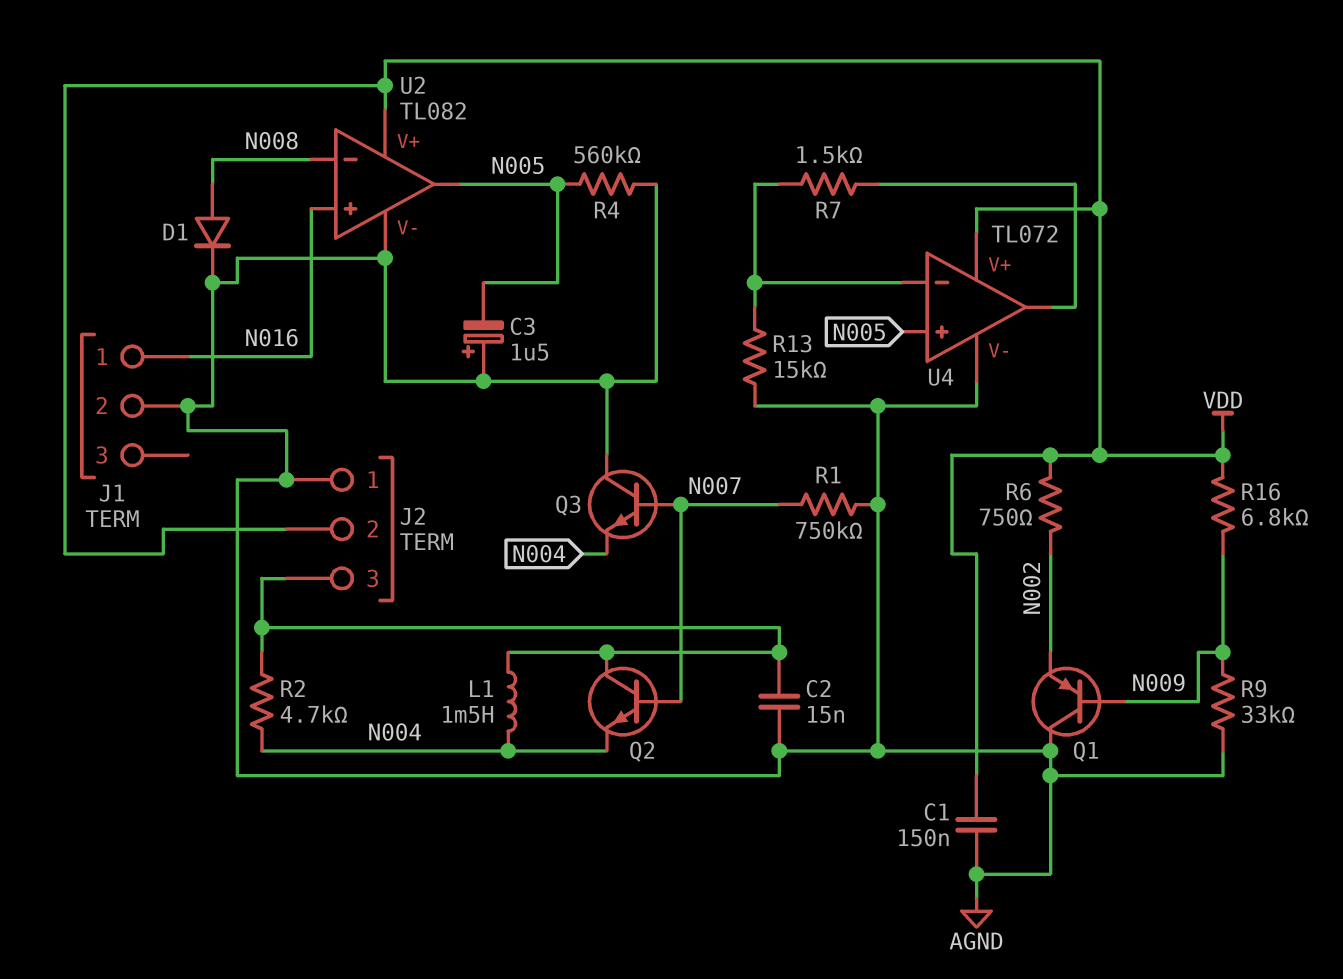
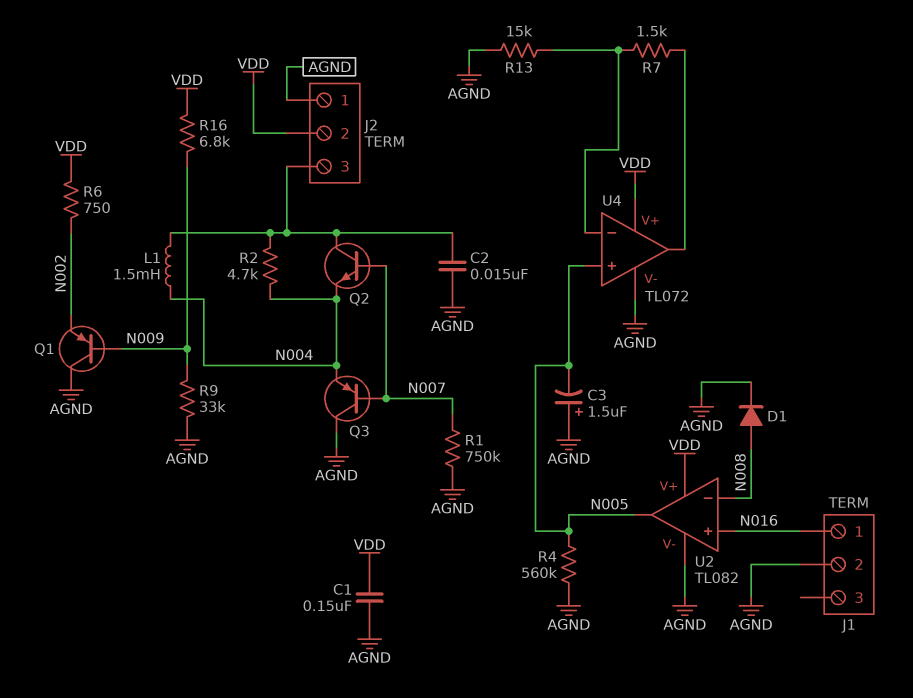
Q3: NPN (B N007, C AGND, E N004) -> PNP (B N007, C AGND, E N004)

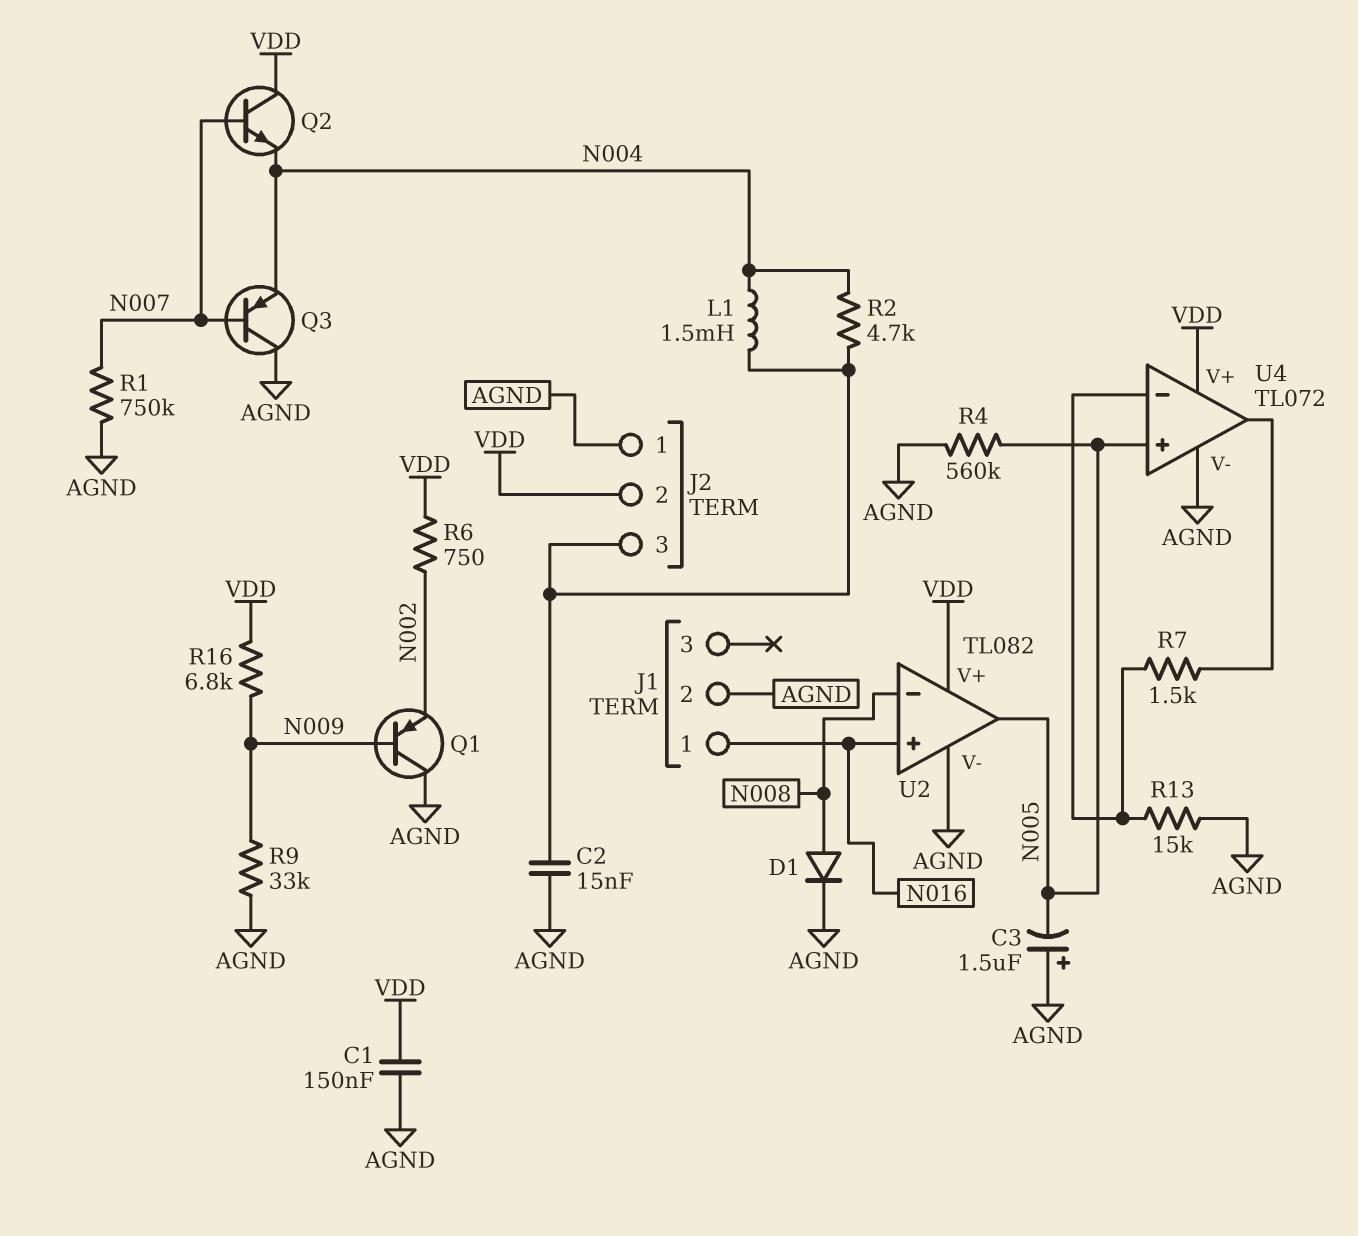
Q2: NPN (B N007, C J2/3, E N004) -> NPN (B N007, C VDD, E N004)

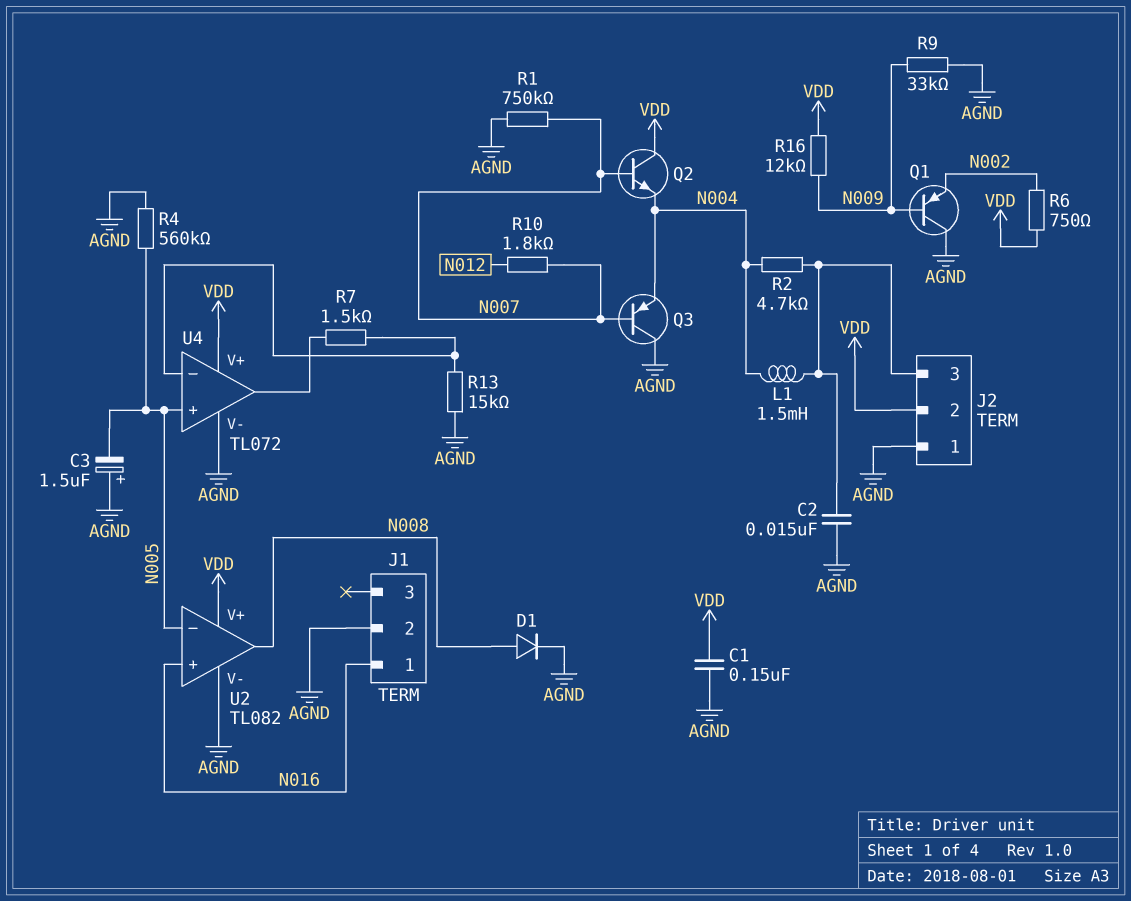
R10: none -> 1.8k (N007, N012)
R16: 6.8k (N009, VDD) -> 12k (N009, VDD)
U2 pin in-: N008 -> N005
U2 pin out: N005 -> N008

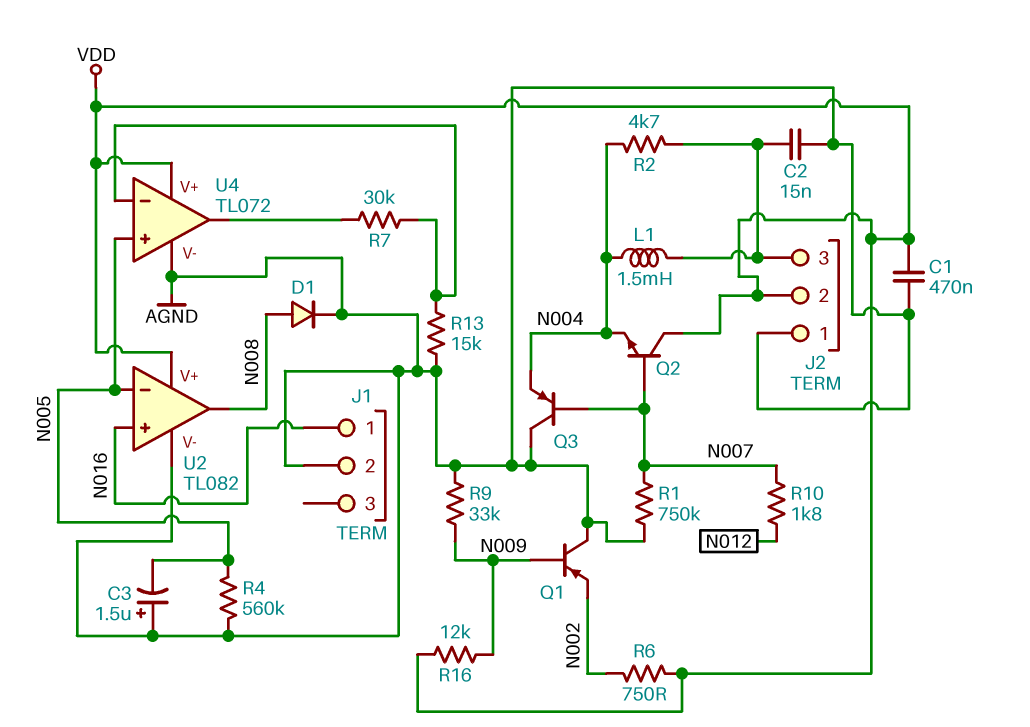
C1: 150nF (AGND, VDD) -> 470nF (AGND, VDD)
R7: 1.5k (U4/in-, U4/out) -> 30k (U4/in-, U4/out)

